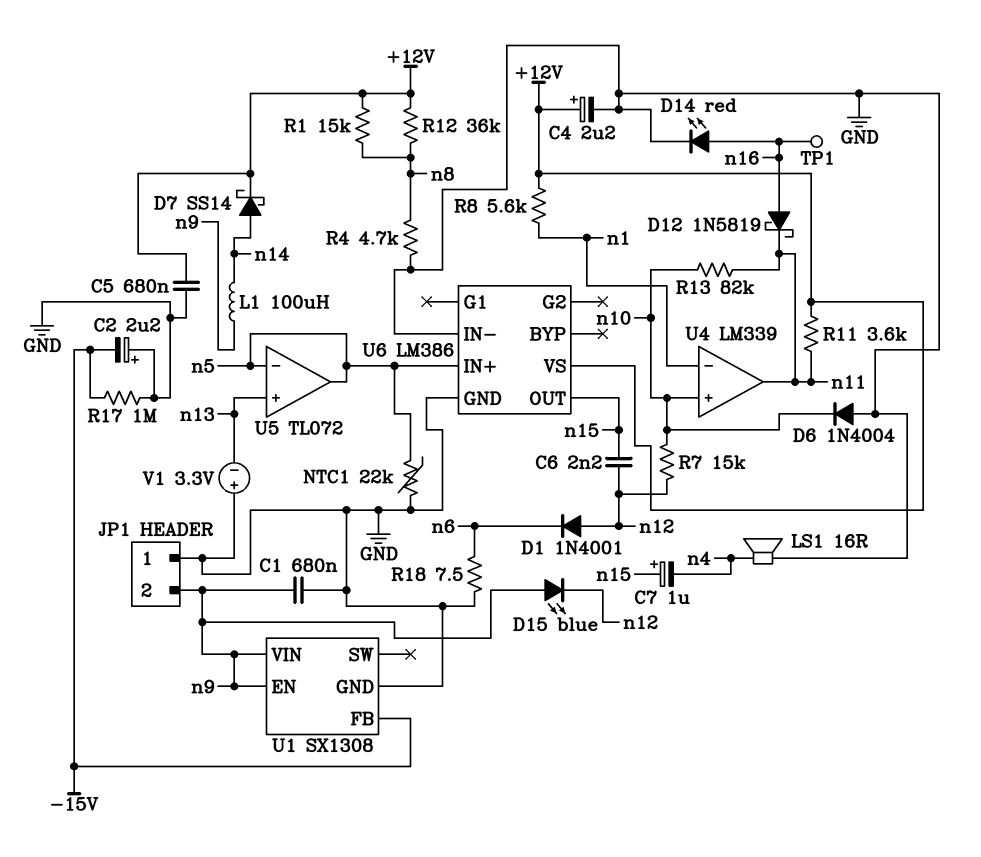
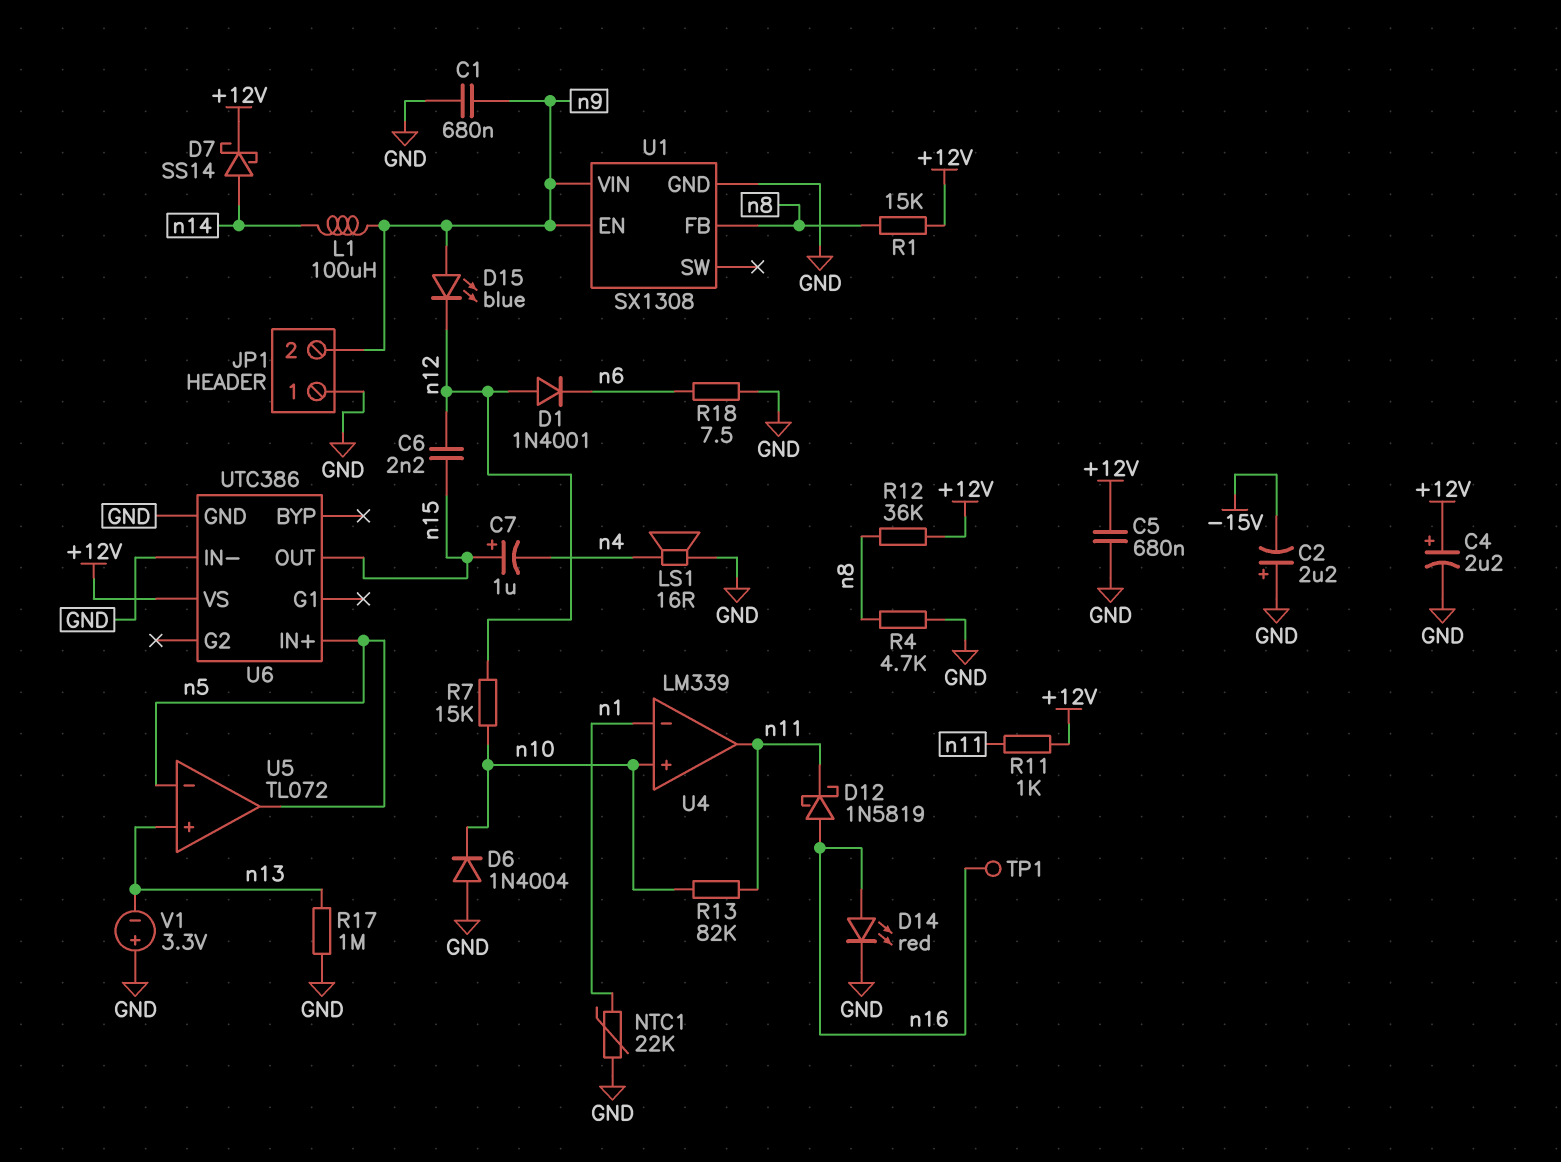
NTC1: 22k (GND, n5) -> 22k (GND, n1)
R8: 5.6k (+12V, n1) -> none
R11: 3.6k (+12V, n11) -> 1k (+12V, n11)
R17: 1M (-15V, GND) -> 1M (GND, n13)
U1 pin FB: -15V -> n8
U6: LM386 -> UTC386

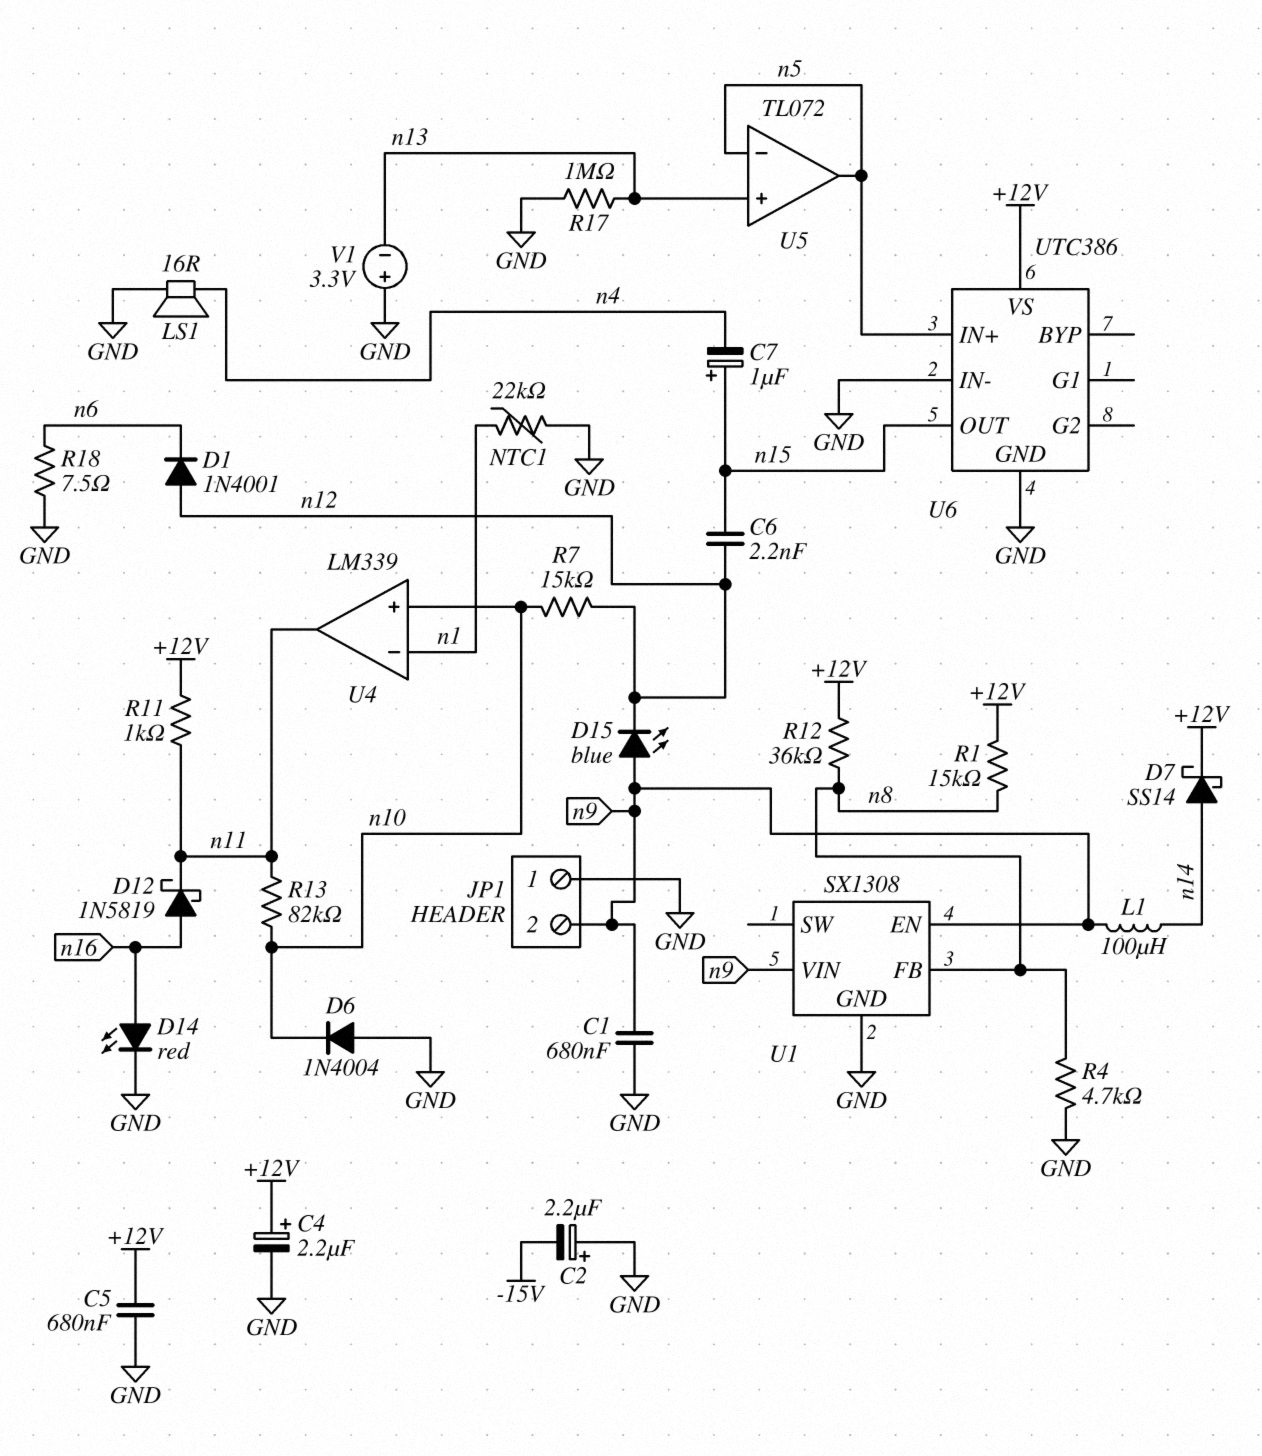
TP1: test point (n16) -> none

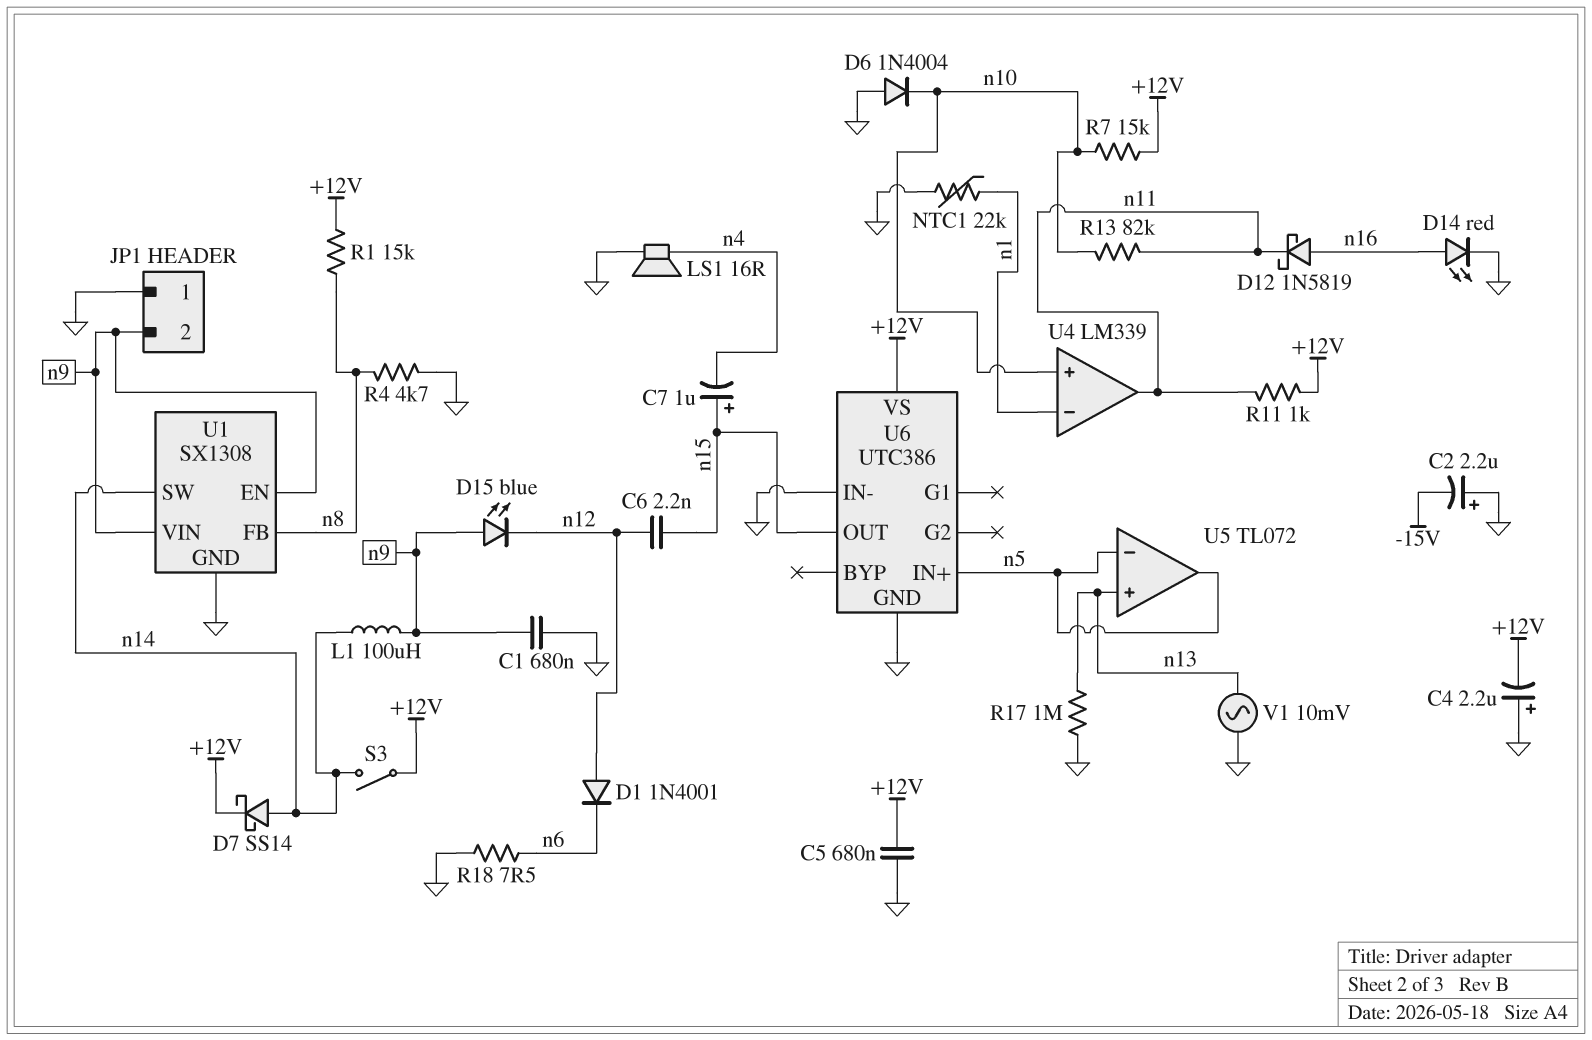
C4: 2.2uF (plus +12V, minus GND) -> 2.2uF (plus GND, minus +12V)
R7: 15k (n10, n12) -> 15k (+12V, n10)
R12: 36k (+12V, n8) -> none
S3: none -> switch (+12V, n14)
U1 pin SW: none -> n14
V1: 3.3V (plus GND, minus n13) -> AC 10mV (GND, n13)

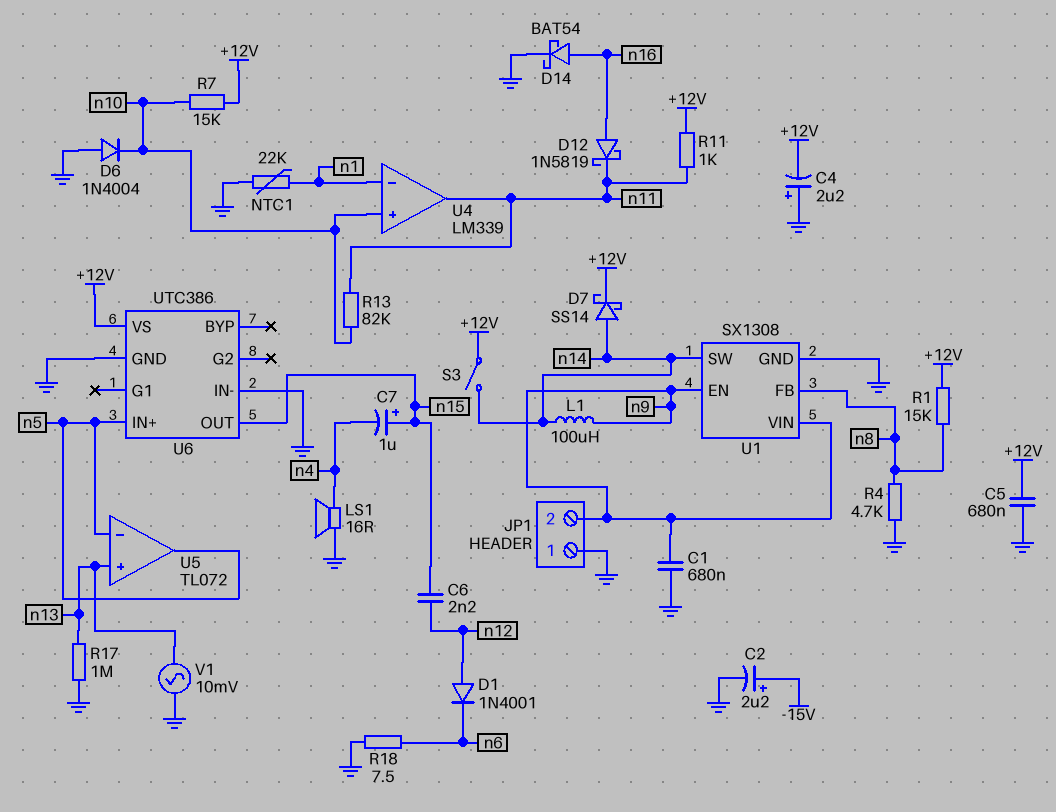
C2: 2.2uF (plus GND, minus -15V) -> 2.2uF (plus -15V, minus GND)
D14: LED red (A n16, K GND) -> schottky BAT54 (A n16, K GND)
D15: LED blue (A n9, K n12) -> none

